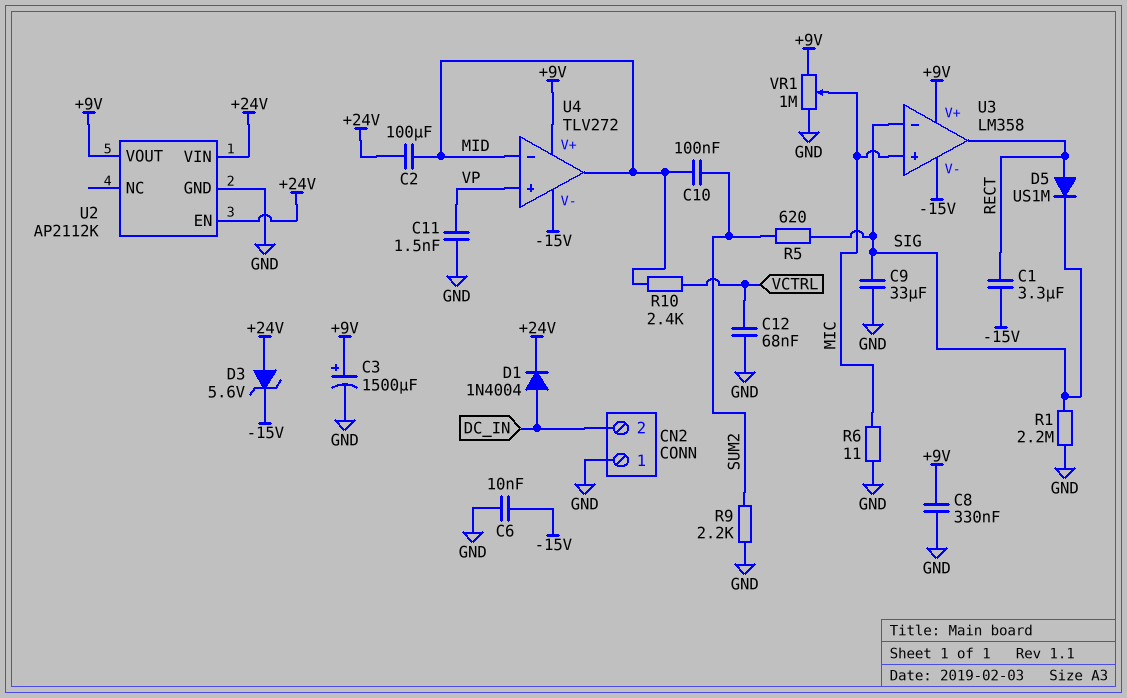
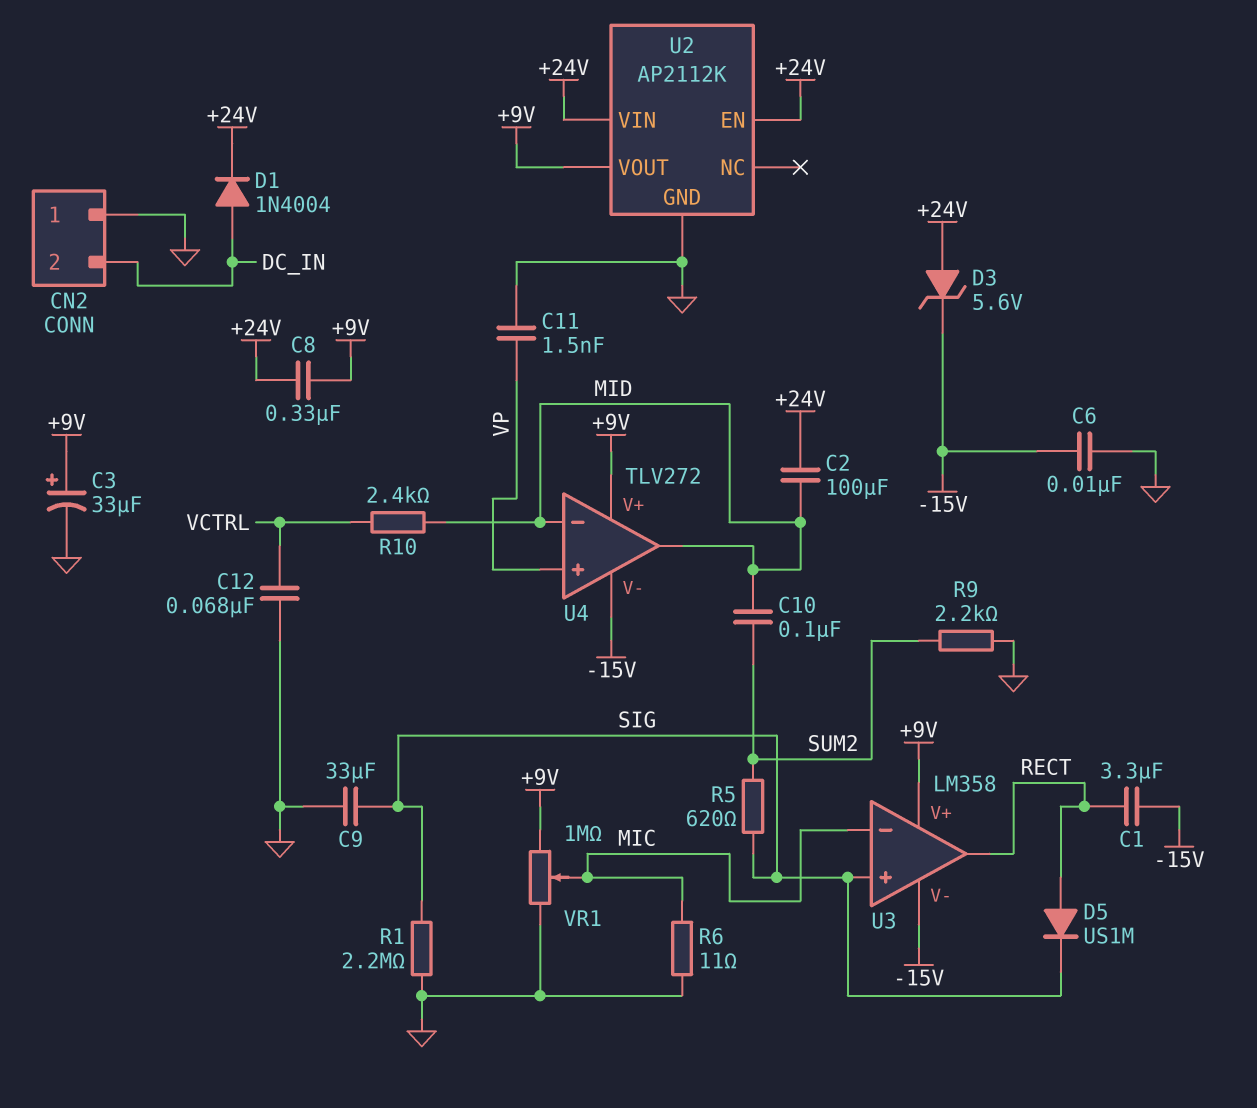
C3: 1500uF (plus +9V, minus GND) -> 33uF (plus +9V, minus GND)
C8: 330nF (+9V, GND) -> 330nF (+9V, +24V)
U3 pin in+: MIC -> SIG
U3 pin in-: SIG -> MIC

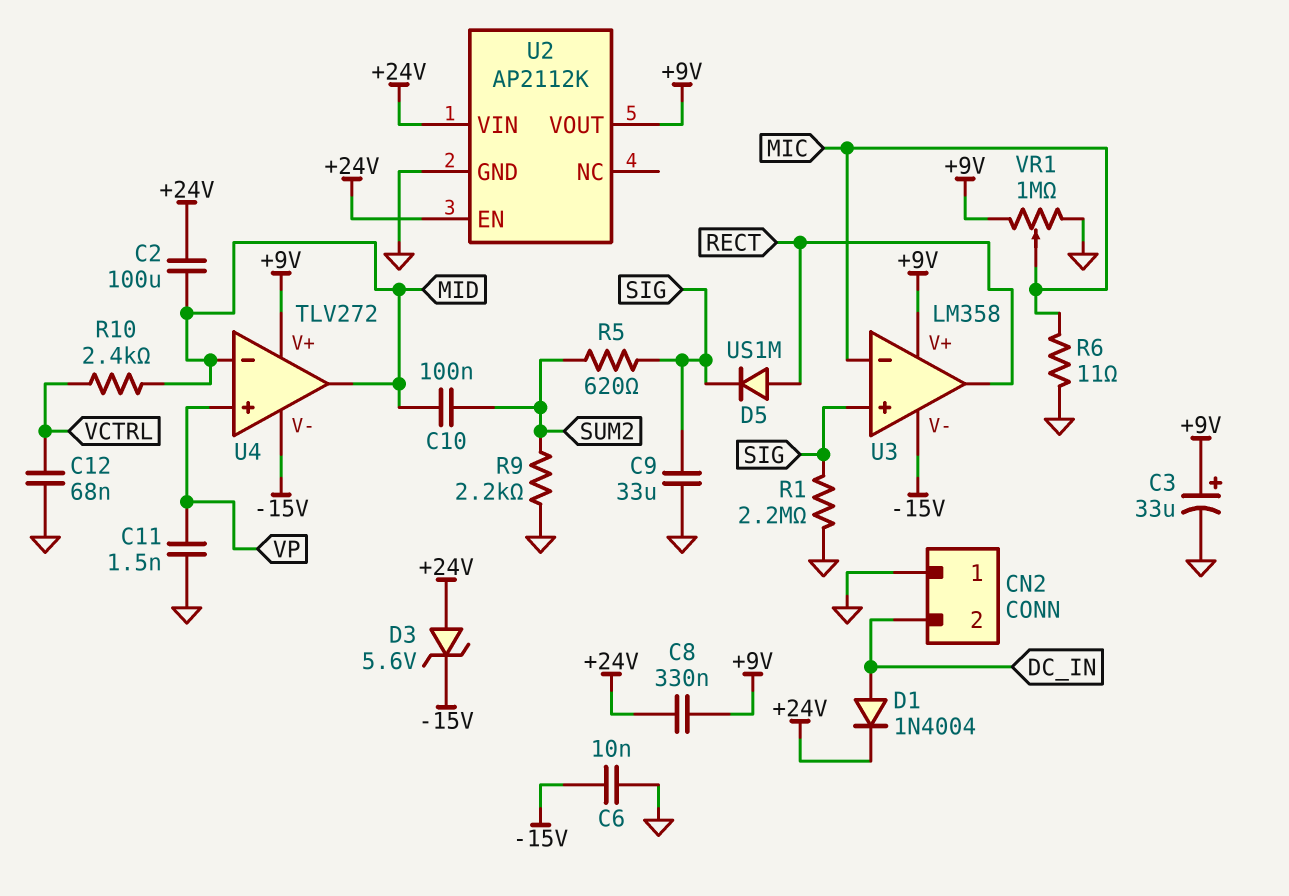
C1: 3.3uF (-15V, RECT) -> none

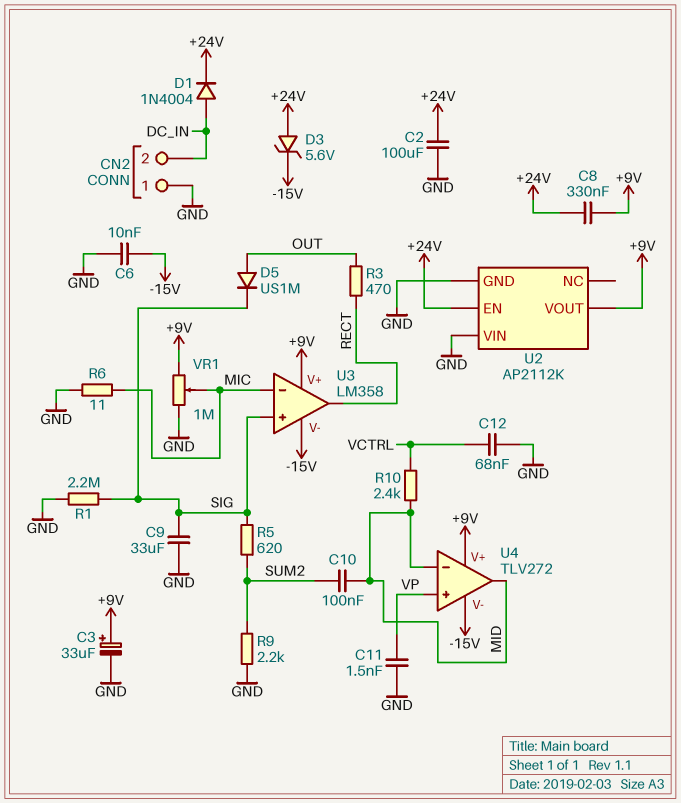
C2: 100uF (+24V, MID) -> 100uF (+24V, GND)
D5: diode US1M (A RECT, K SIG) -> diode US1M (A OUT, K SIG)
R3: none -> 470 (OUT, RECT)
U2 pin VIN: +24V -> GND

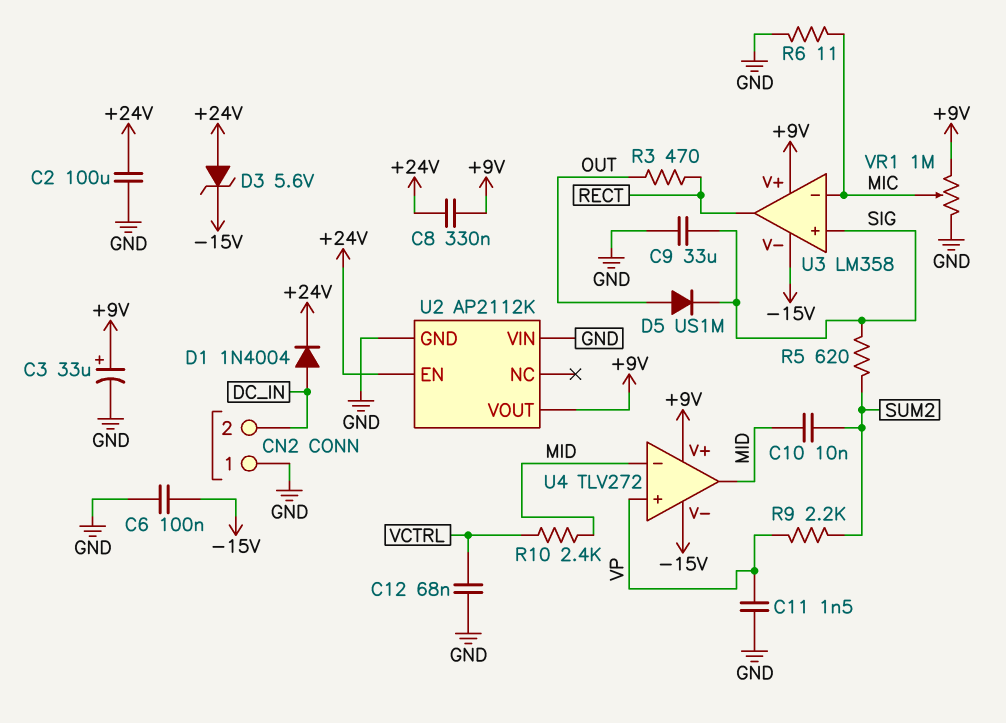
C6: 10nF (-15V, GND) -> 100nF (-15V, GND)
C10: 100nF (MID, SUM2) -> 10nF (MID, SUM2)
R1: 2.2M (GND, SIG) -> none
R9: 2.2k (GND, SUM2) -> 2.2k (SUM2, VP)

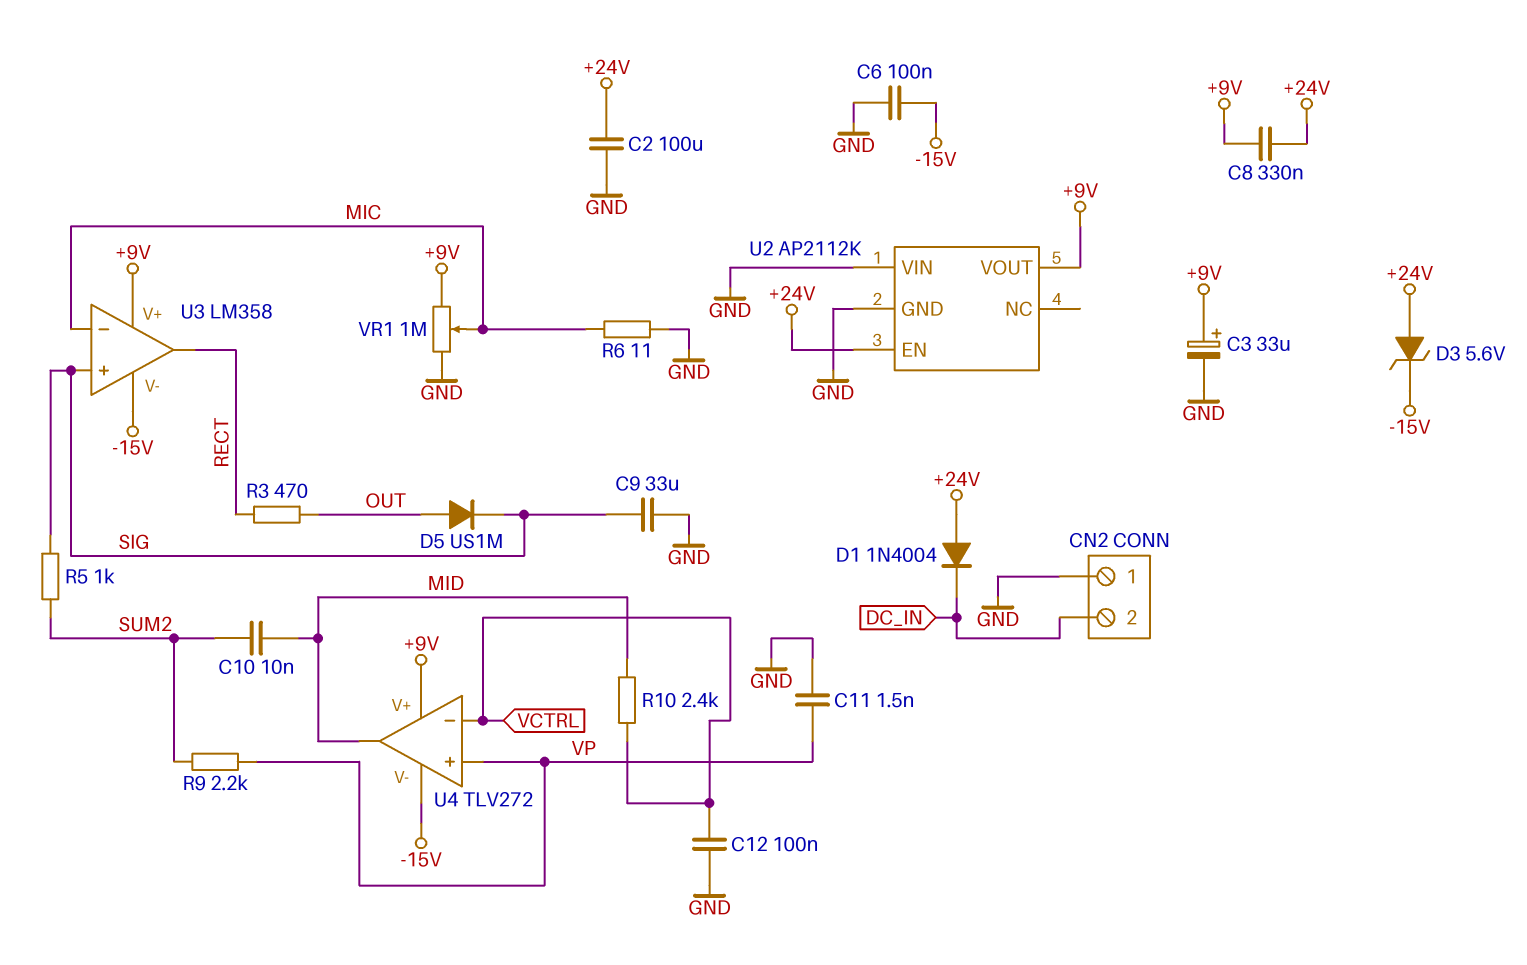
C12: 68nF (GND, VCTRL) -> 100nF (GND, VCTRL)
D1: diode 1N4004 (A DC_IN, K +24V) -> diode 1N4004 (A +24V, K DC_IN)
R5: 620 (SIG, SUM2) -> 1k (SIG, SUM2)
U4 pin in-: MID -> VCTRL

